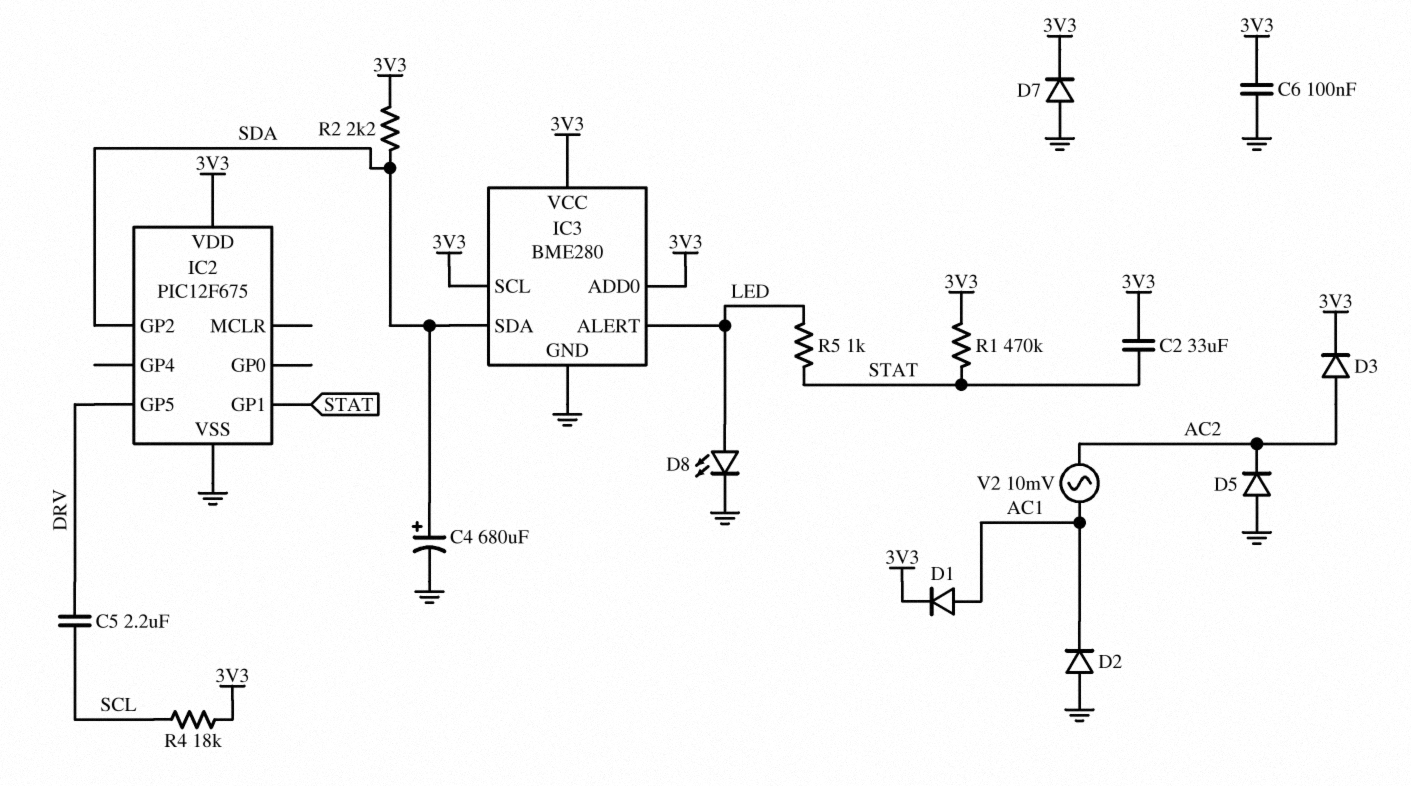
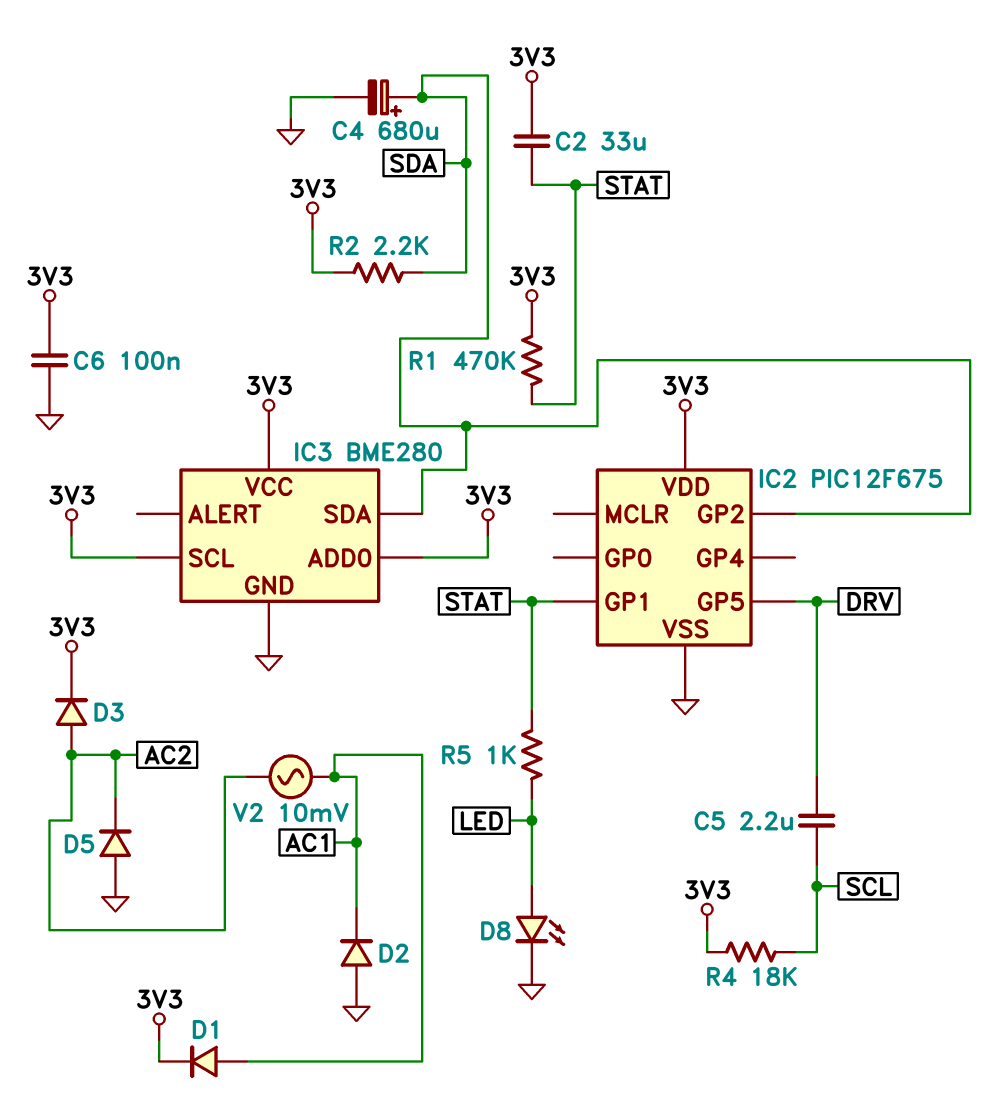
D7: diode (A GND, K 3V3) -> none
IC3 pin ALERT: LED -> none

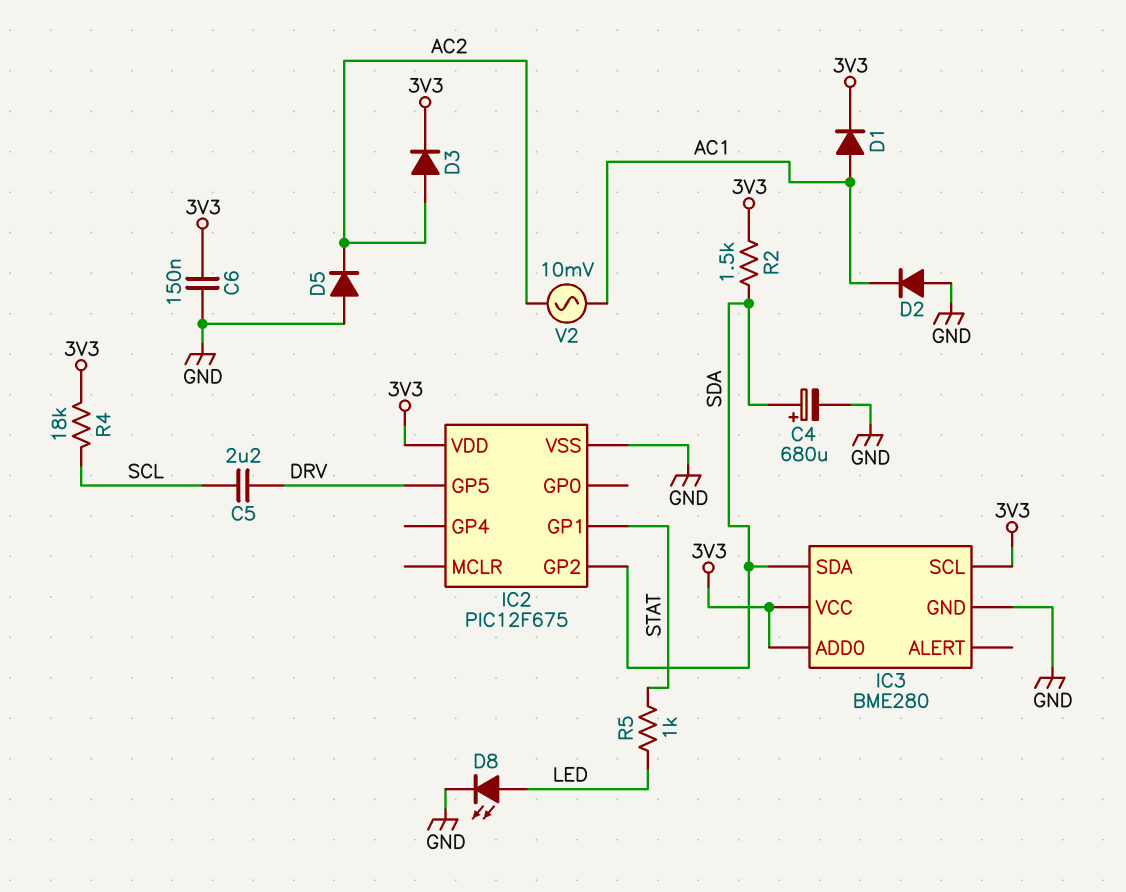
C2: 33uF (3V3, STAT) -> none
C6: 100nF (3V3, GND) -> 150nF (3V3, GND)
R1: 470k (3V3, STAT) -> none
R2: 2.2k (3V3, SDA) -> 1.5k (3V3, SDA)

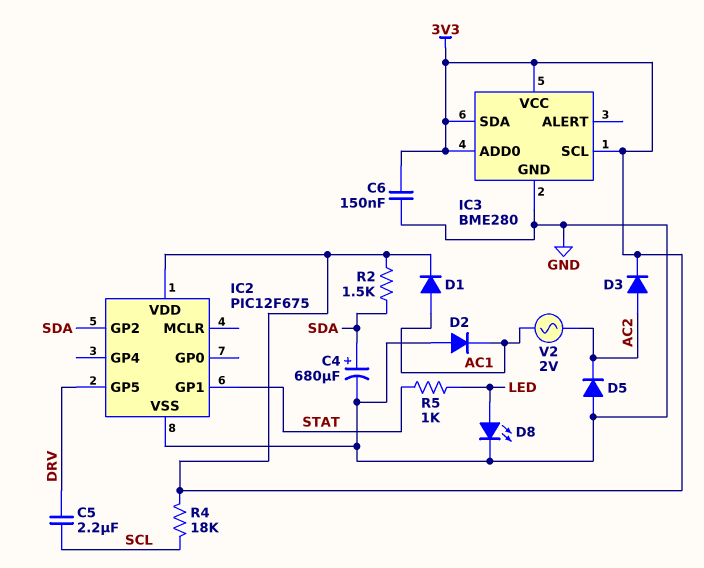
IC3 pin SDA: SDA -> 3V3
V2: AC 10mV (AC1, AC2) -> AC 2V (AC1, AC2)

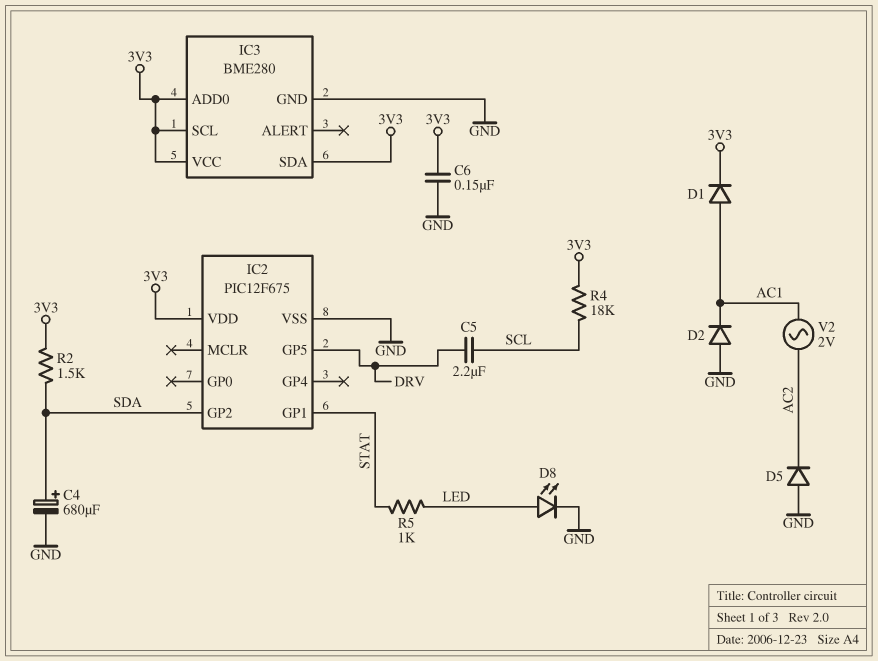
D3: diode (A AC2, K 3V3) -> none

